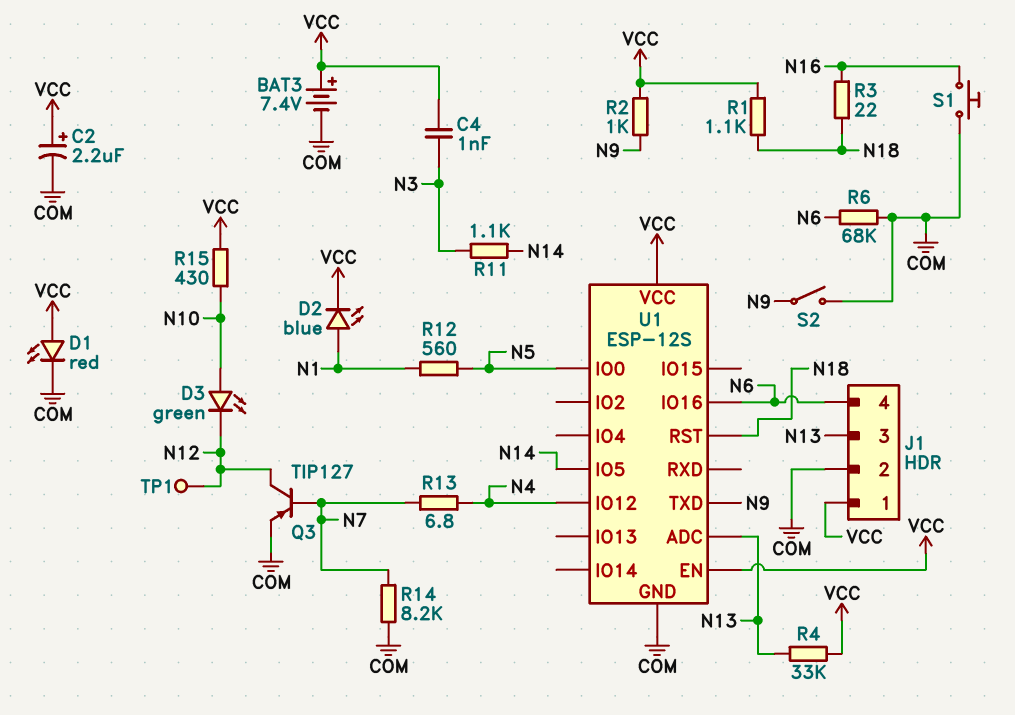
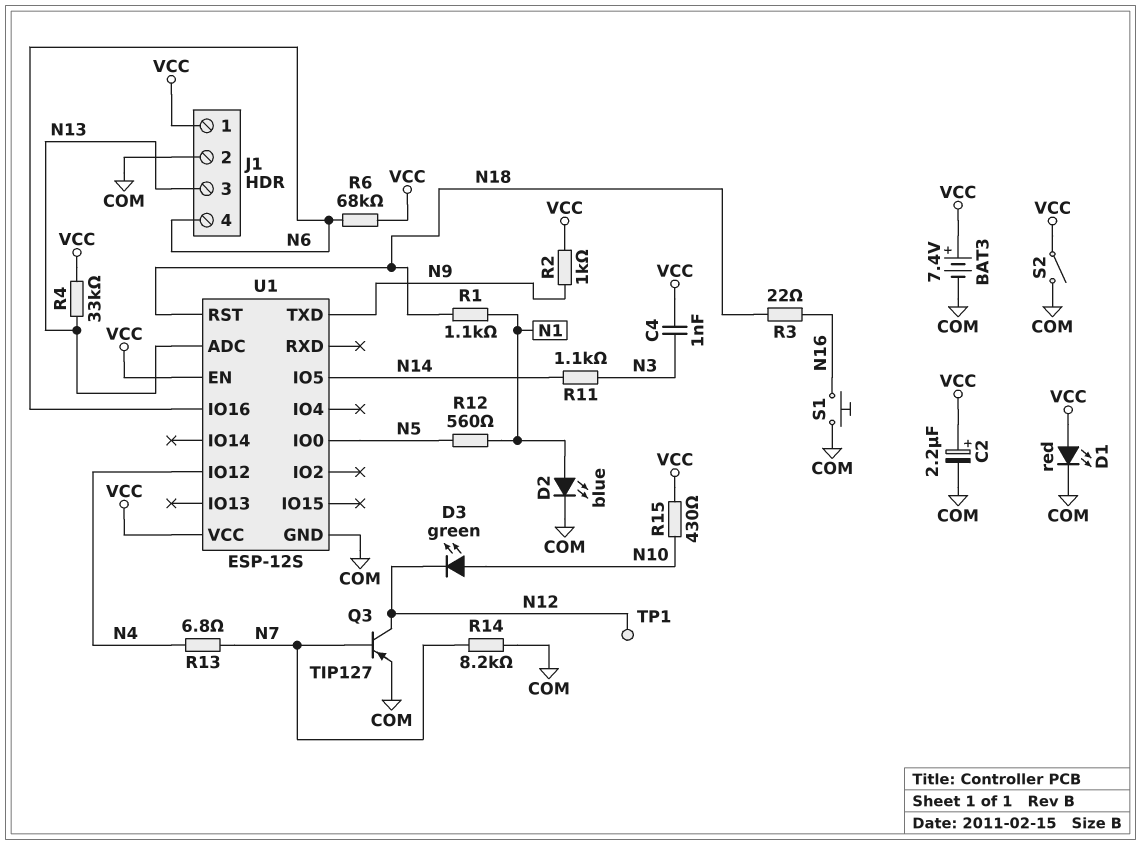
D2: LED blue (A N1, K VCC) -> LED blue (A N1, K COM)
R1: 1.1k (N18, VCC) -> 1.1k (N1, N18)
R6: 68k (COM, N6) -> 68k (N6, VCC)
S2: switch (COM, N9) -> switch (COM, VCC)

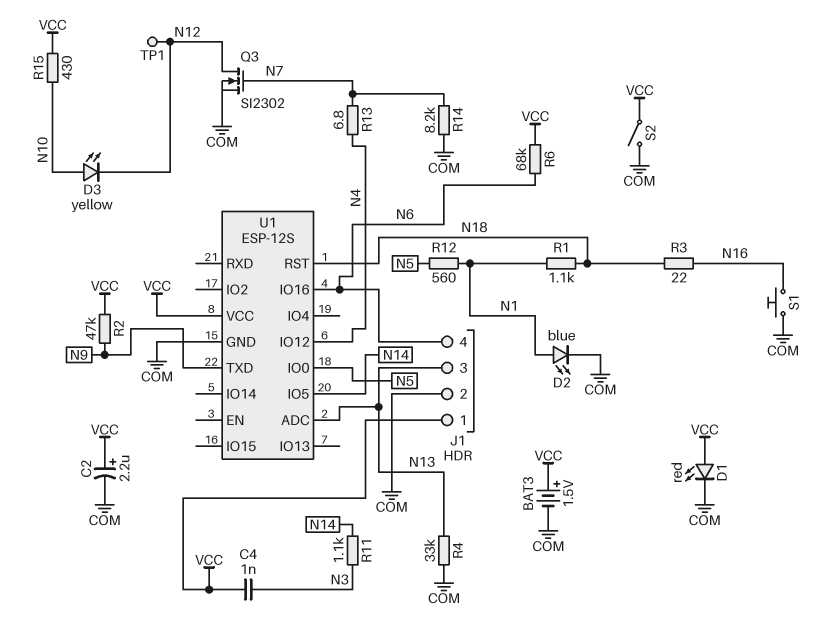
BAT3: 7.4V (plus VCC, minus COM) -> 1.5V (plus VCC, minus COM)
D3: LED green (A N10, K N12) -> LED yellow (A N10, K N12)
Q3: PNP TIP127 (B N7, C N12, E COM) -> NMOS SI2302 (G N7, D N12, S COM)
R2: 1k (N9, VCC) -> 47k (N9, VCC)
R4: 33k (N13, VCC) -> 33k (COM, N13)
U1 pin EN: VCC -> none

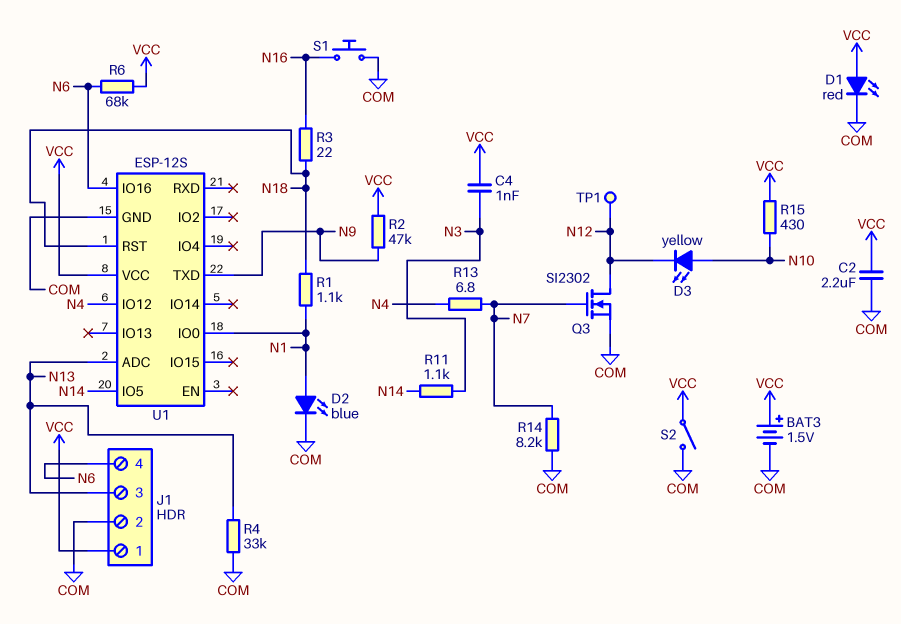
C2: 2.2uF (plus VCC, minus COM) -> 2.2uF (COM, VCC)
R12: 560 (N1, N5) -> none
U1 pin IO0: N5 -> N1

